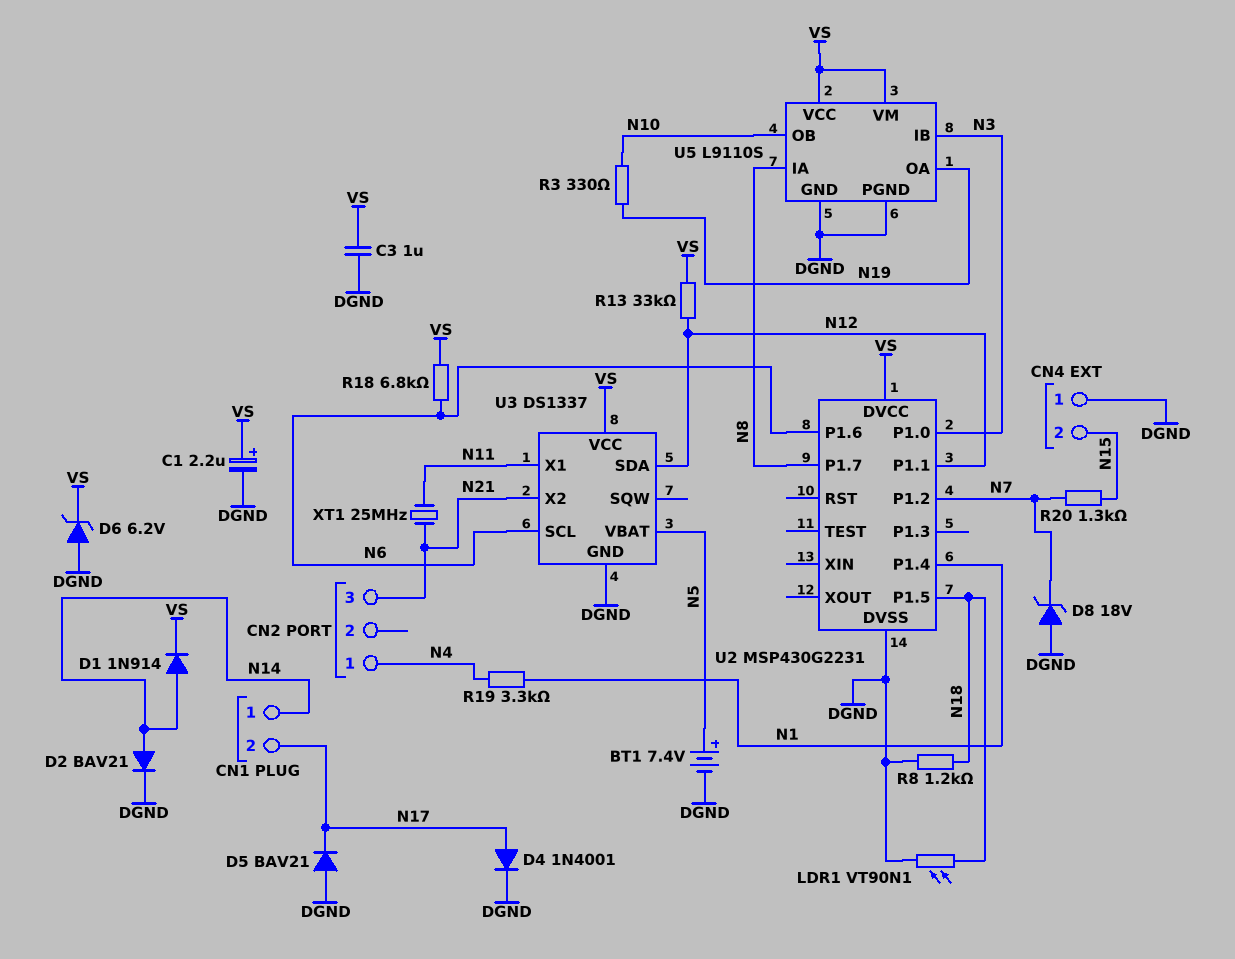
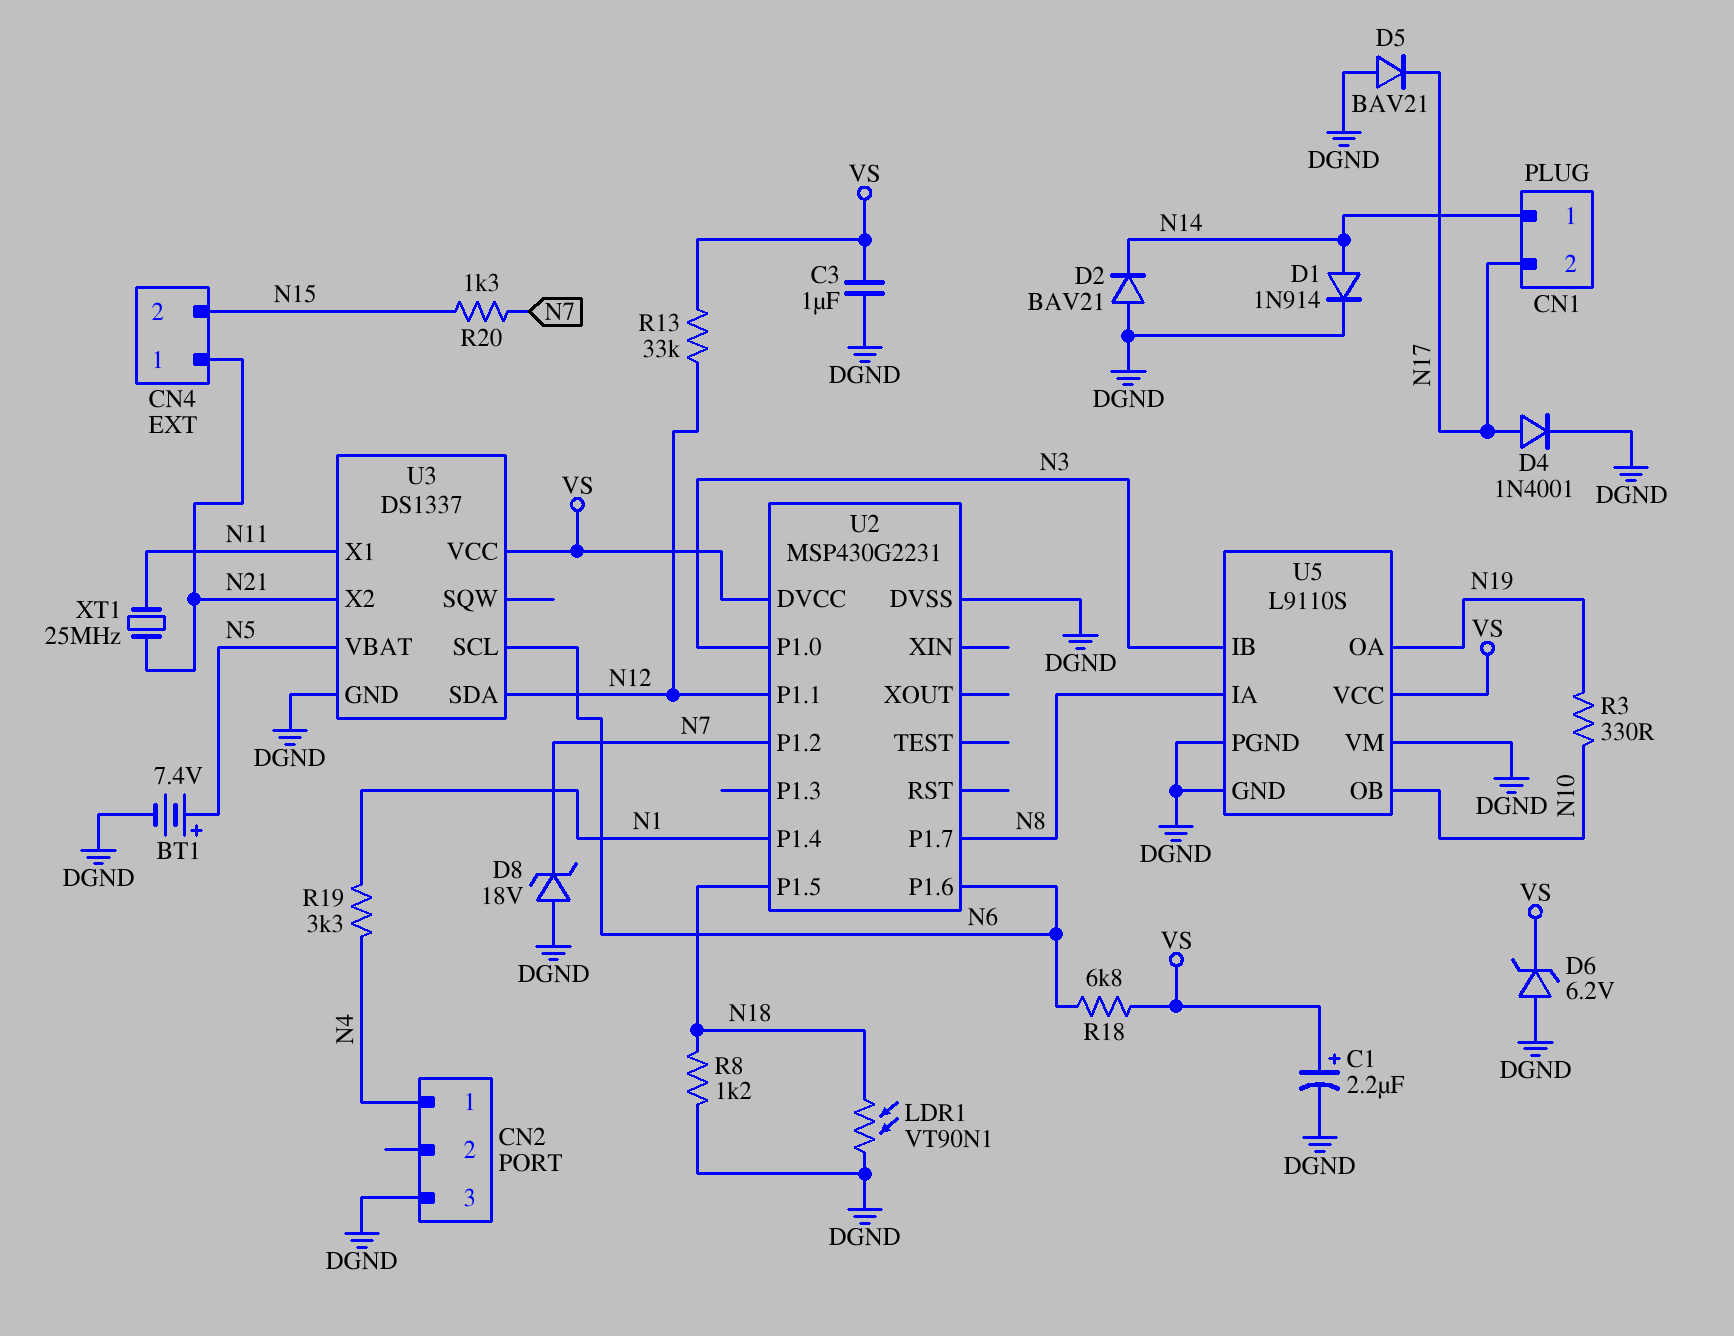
CN2 pin 3: N21 -> DGND
CN4 pin 1: DGND -> N21
D1: diode 1N914 (A N14, K VS) -> diode 1N914 (A N14, K DGND)
D2: diode BAV21 (A N14, K DGND) -> diode BAV21 (A DGND, K N14)
U5 pin VM: VS -> DGND

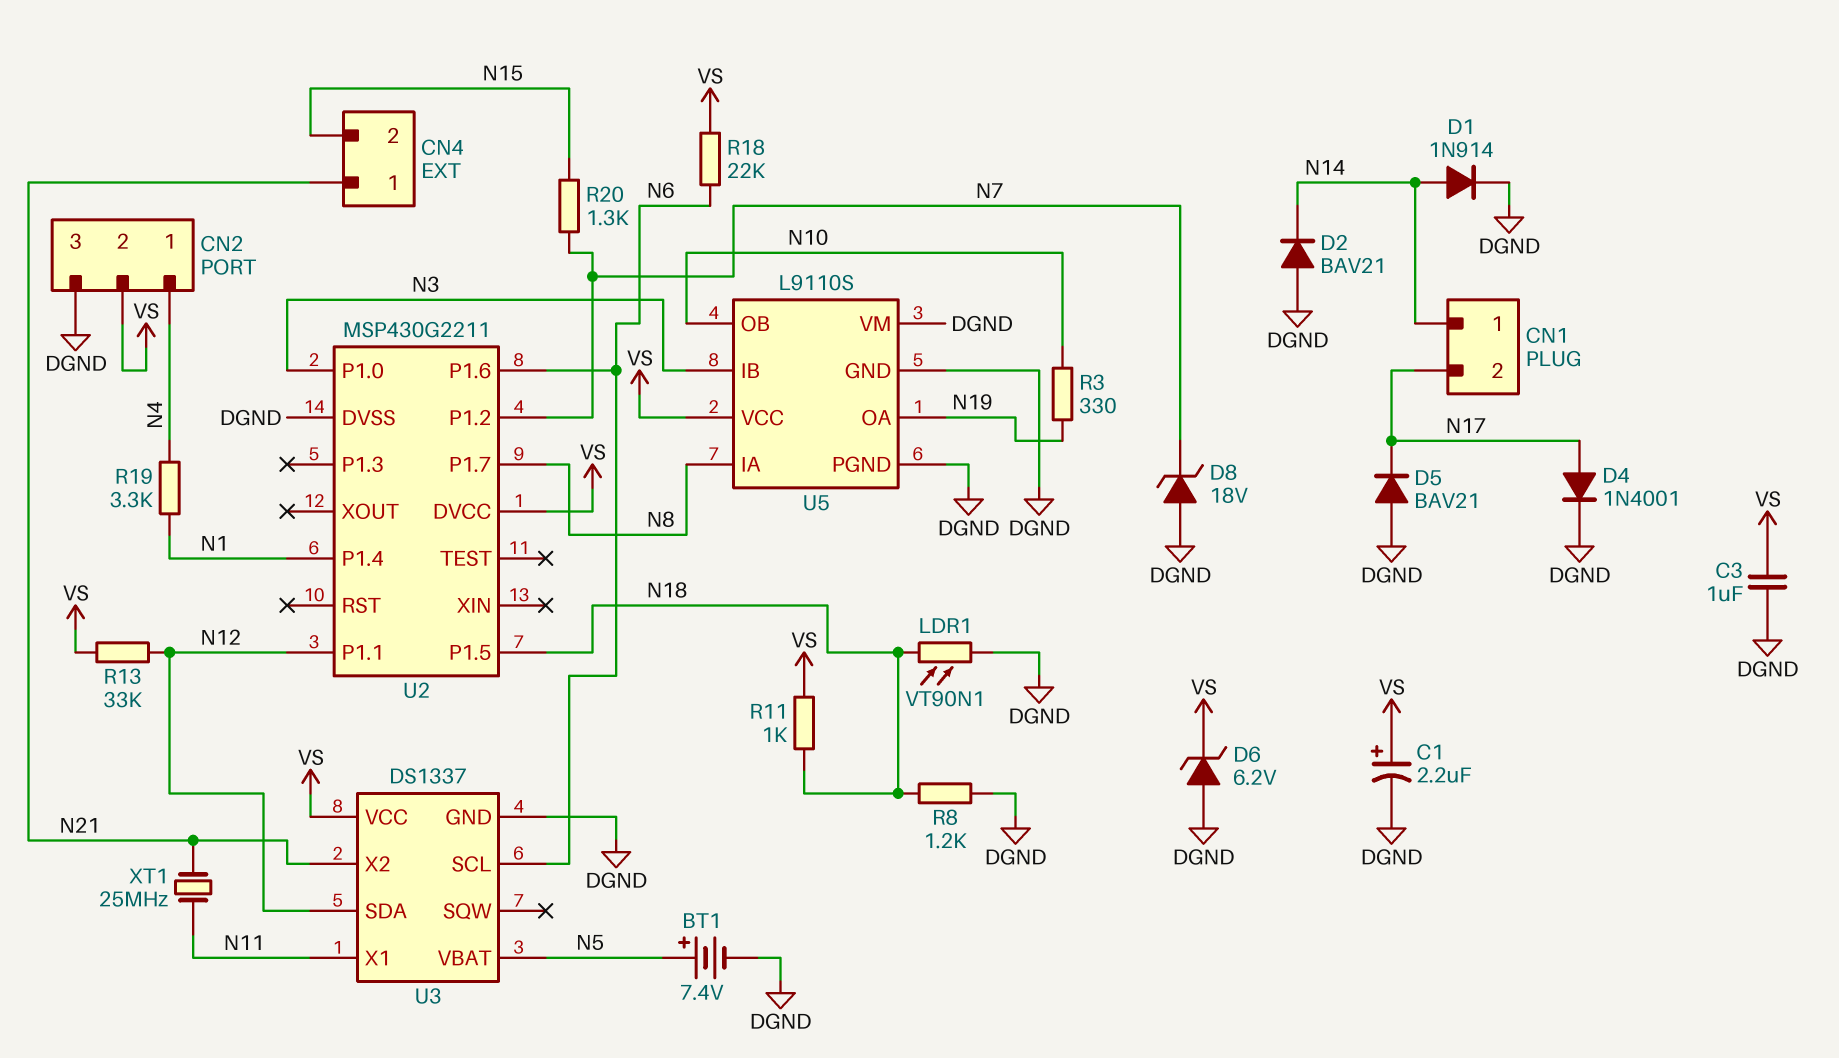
CN2 pin 2: none -> VS
R11: none -> 1k (N18, VS)
R18: 6.8k (N6, VS) -> 22k (N6, VS)
U2: MSP430G2231 -> MSP430G2211

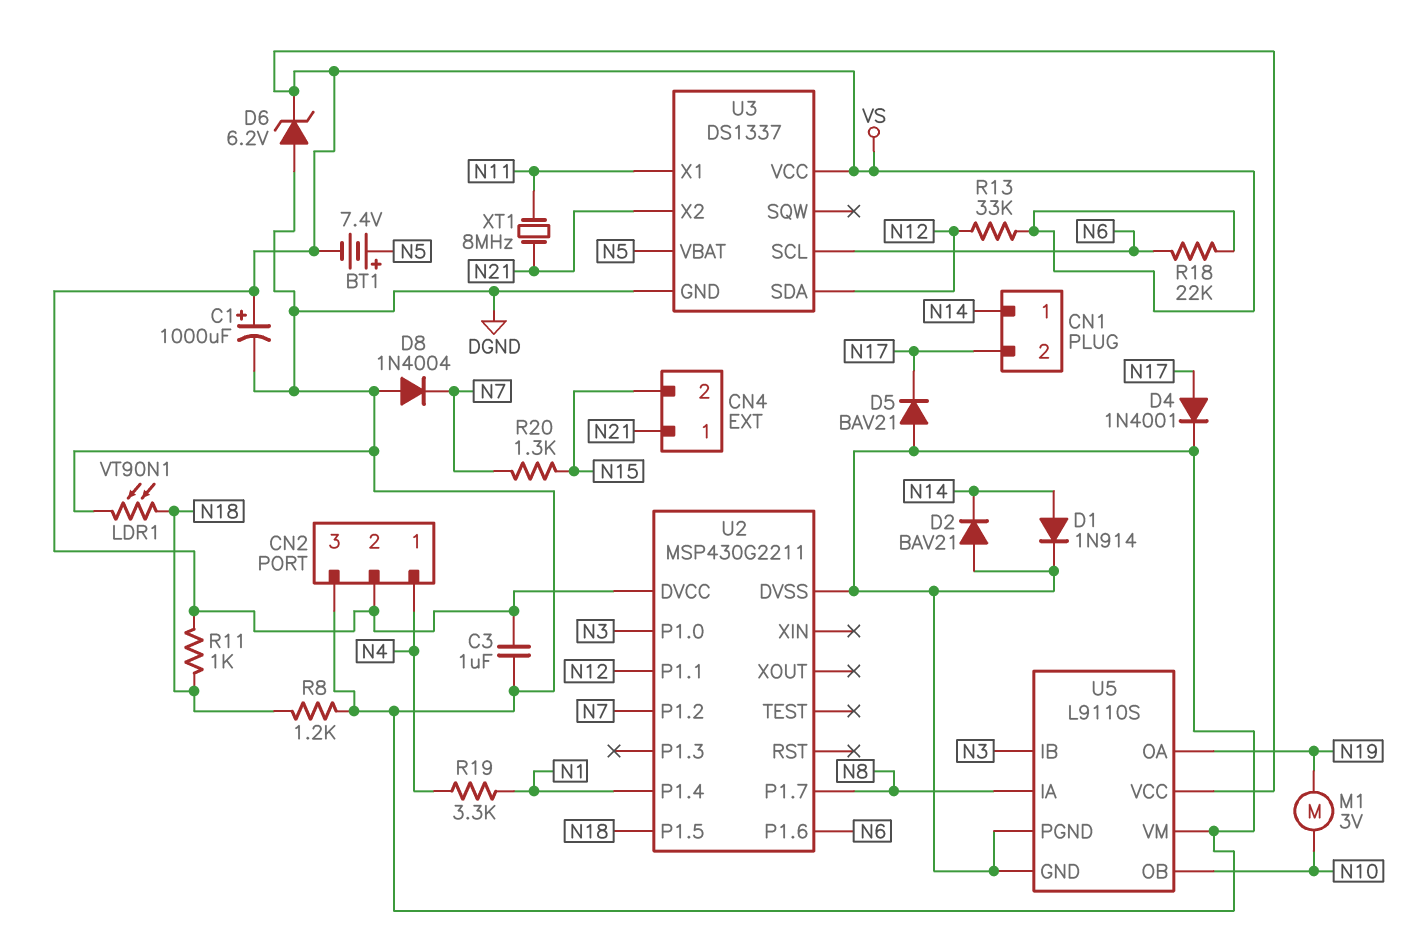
BT1: 7.4V (plus N5, minus DGND) -> 7.4V (plus N5, minus VS)
C1: 2.2uF (plus VS, minus DGND) -> 1000uF (plus VS, minus DGND)
D8: zener 18V (A DGND, K N7) -> diode 1N4004 (A DGND, K N7)
M1: none -> motor 3V (N10, N19)
R3: 330 (N10, N19) -> none
XT1: 25MHz (N11, N21) -> 8MHz (N11, N21)

